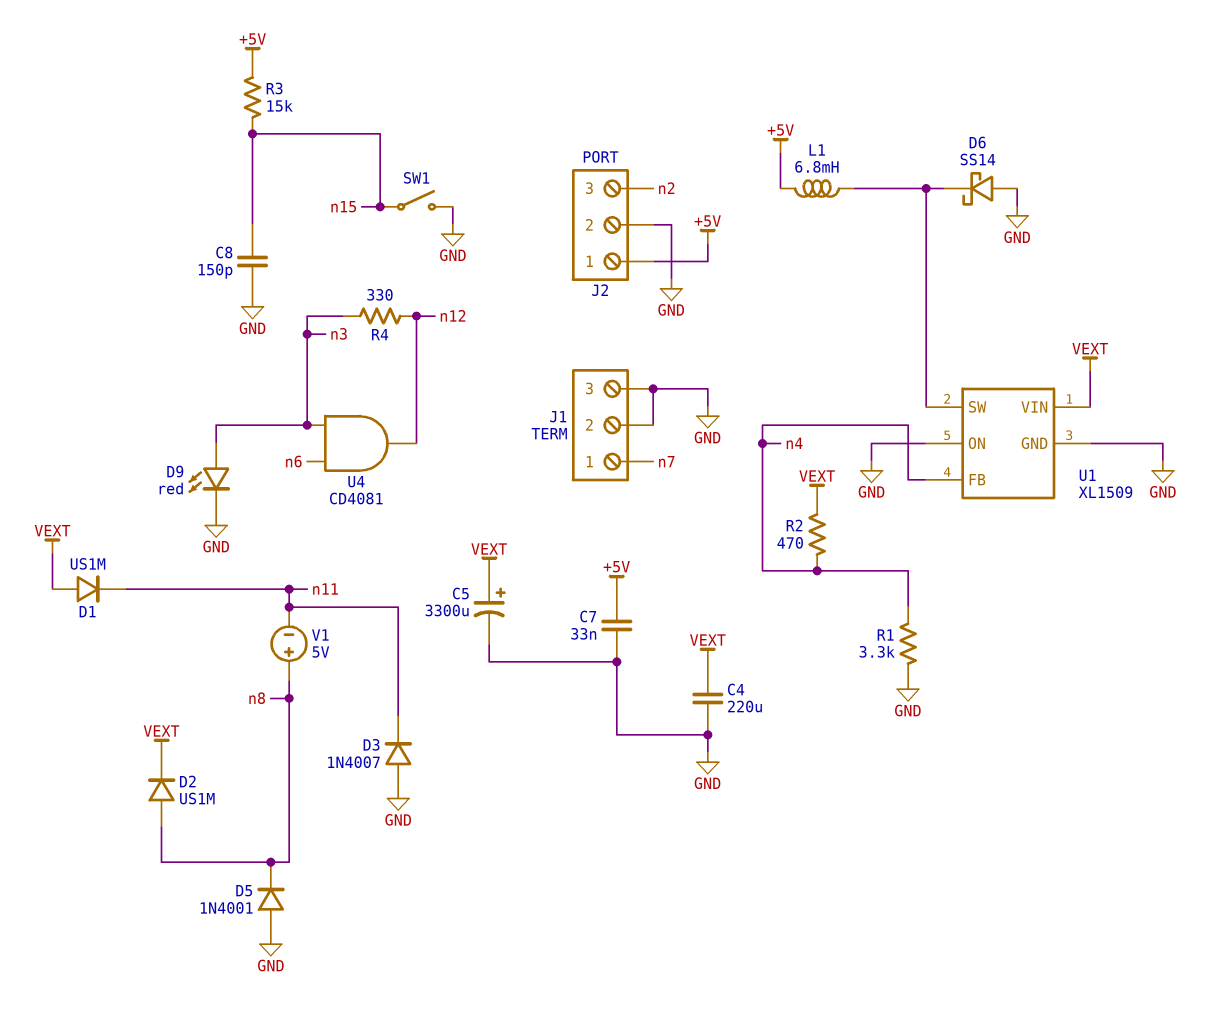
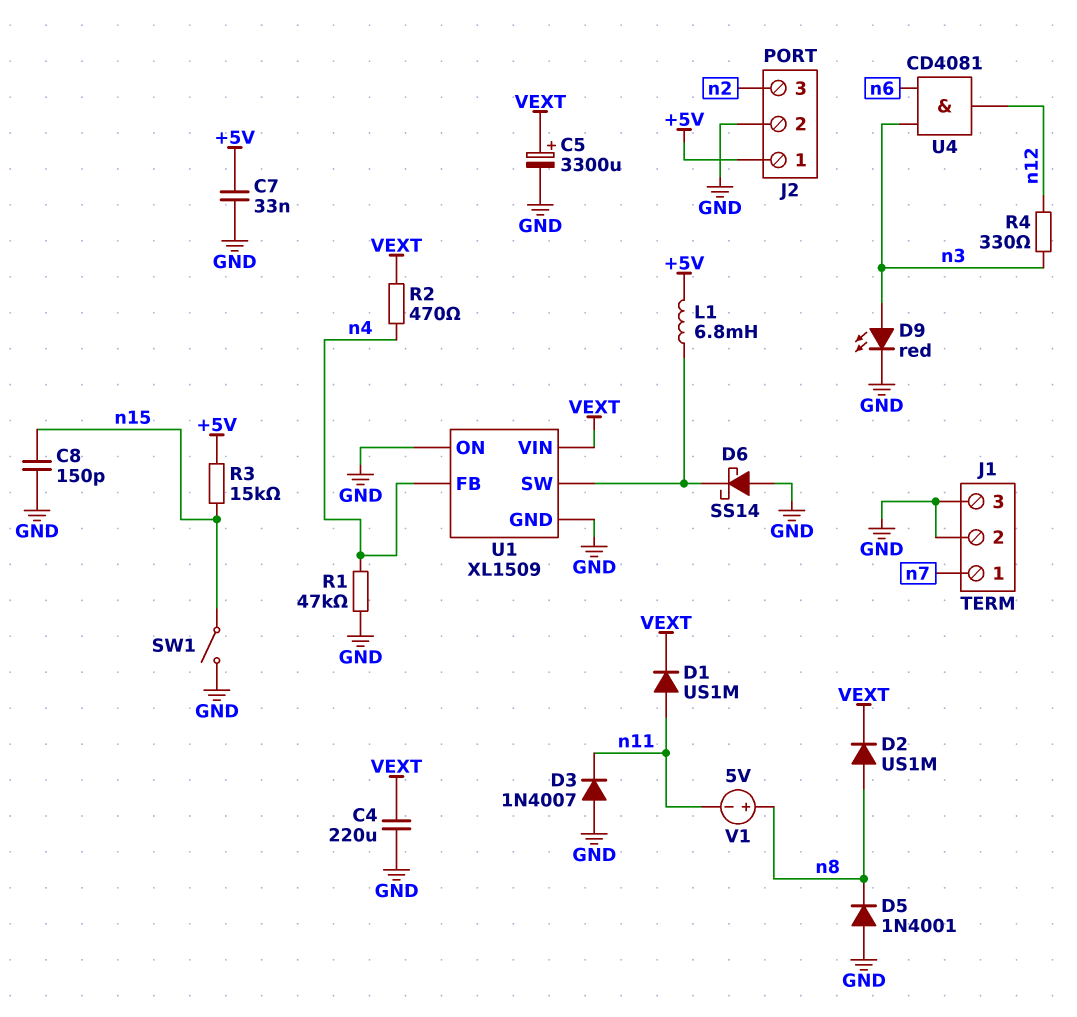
D1: diode US1M (A VEXT, K n11) -> diode US1M (A n11, K VEXT)
R1: 3.3k (GND, n4) -> 47k (GND, n4)

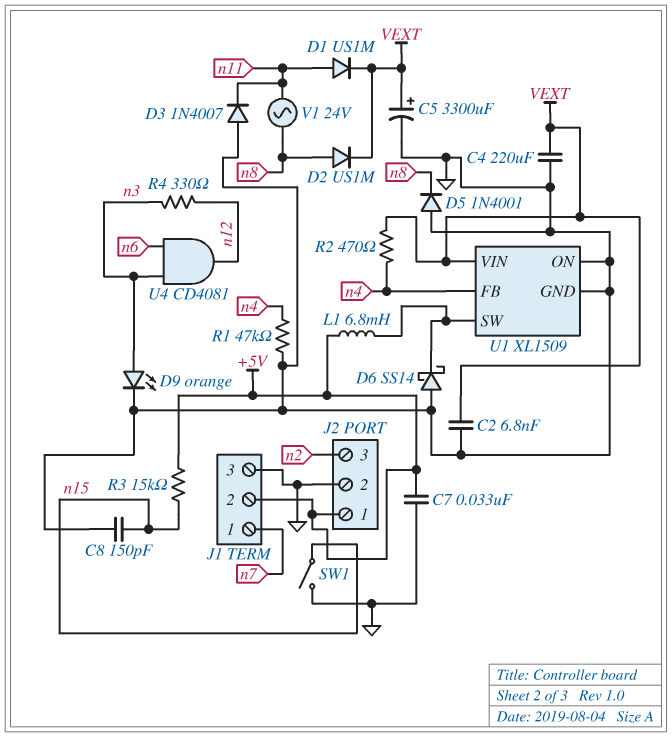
C2: none -> 6.8nF (GND, VEXT)
D9: LED red (A n3, K GND) -> LED orange (A n3, K GND)
J1 pin 2: GND -> +5V
V1: 5V (plus n8, minus n11) -> AC 24V (n8, n11)

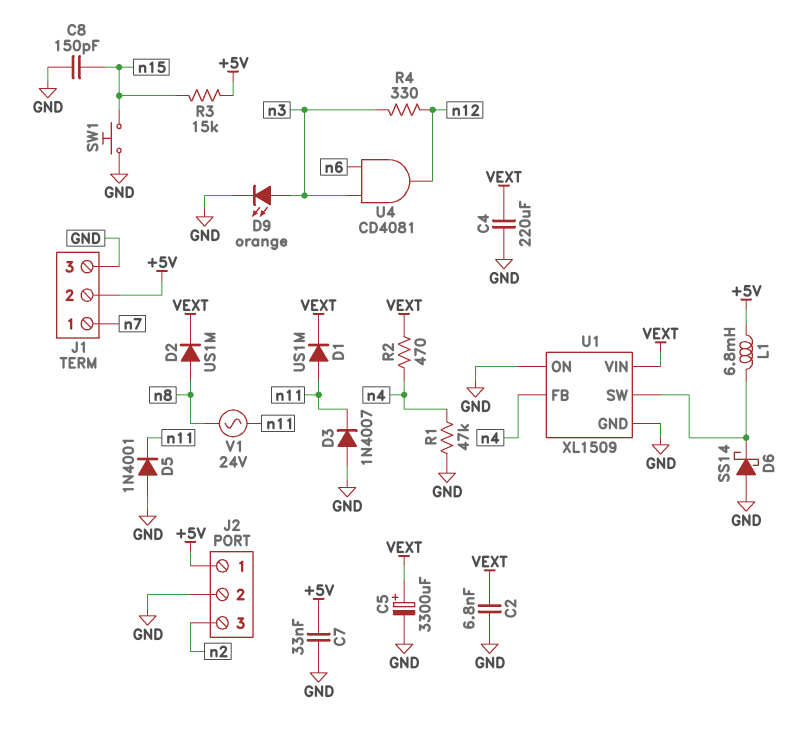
D5: diode 1N4001 (A GND, K n8) -> diode 1N4001 (A GND, K n11)
SW1: switch (GND, n15) -> button (GND, n15)

